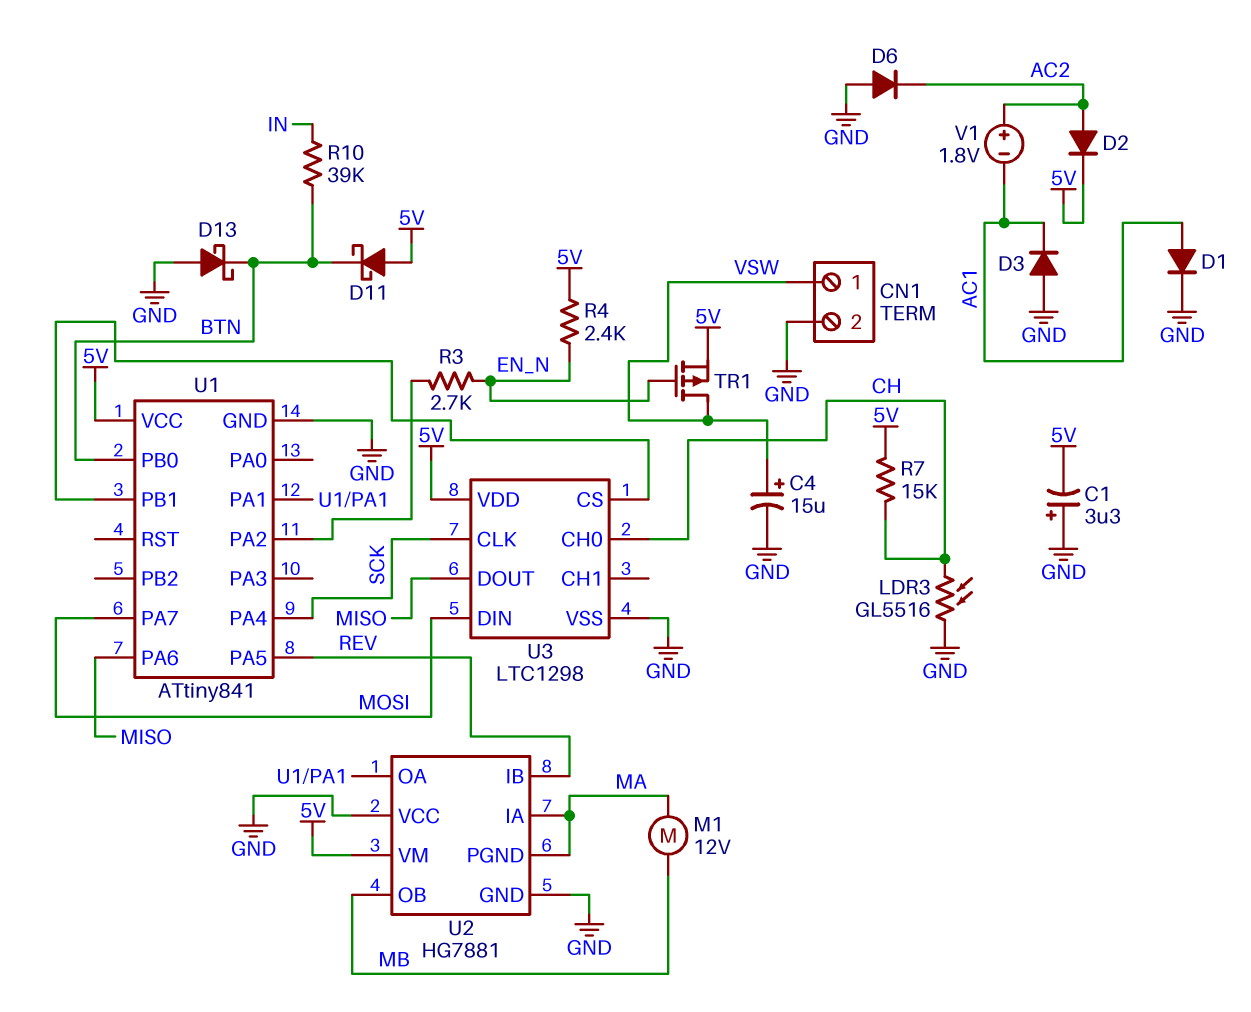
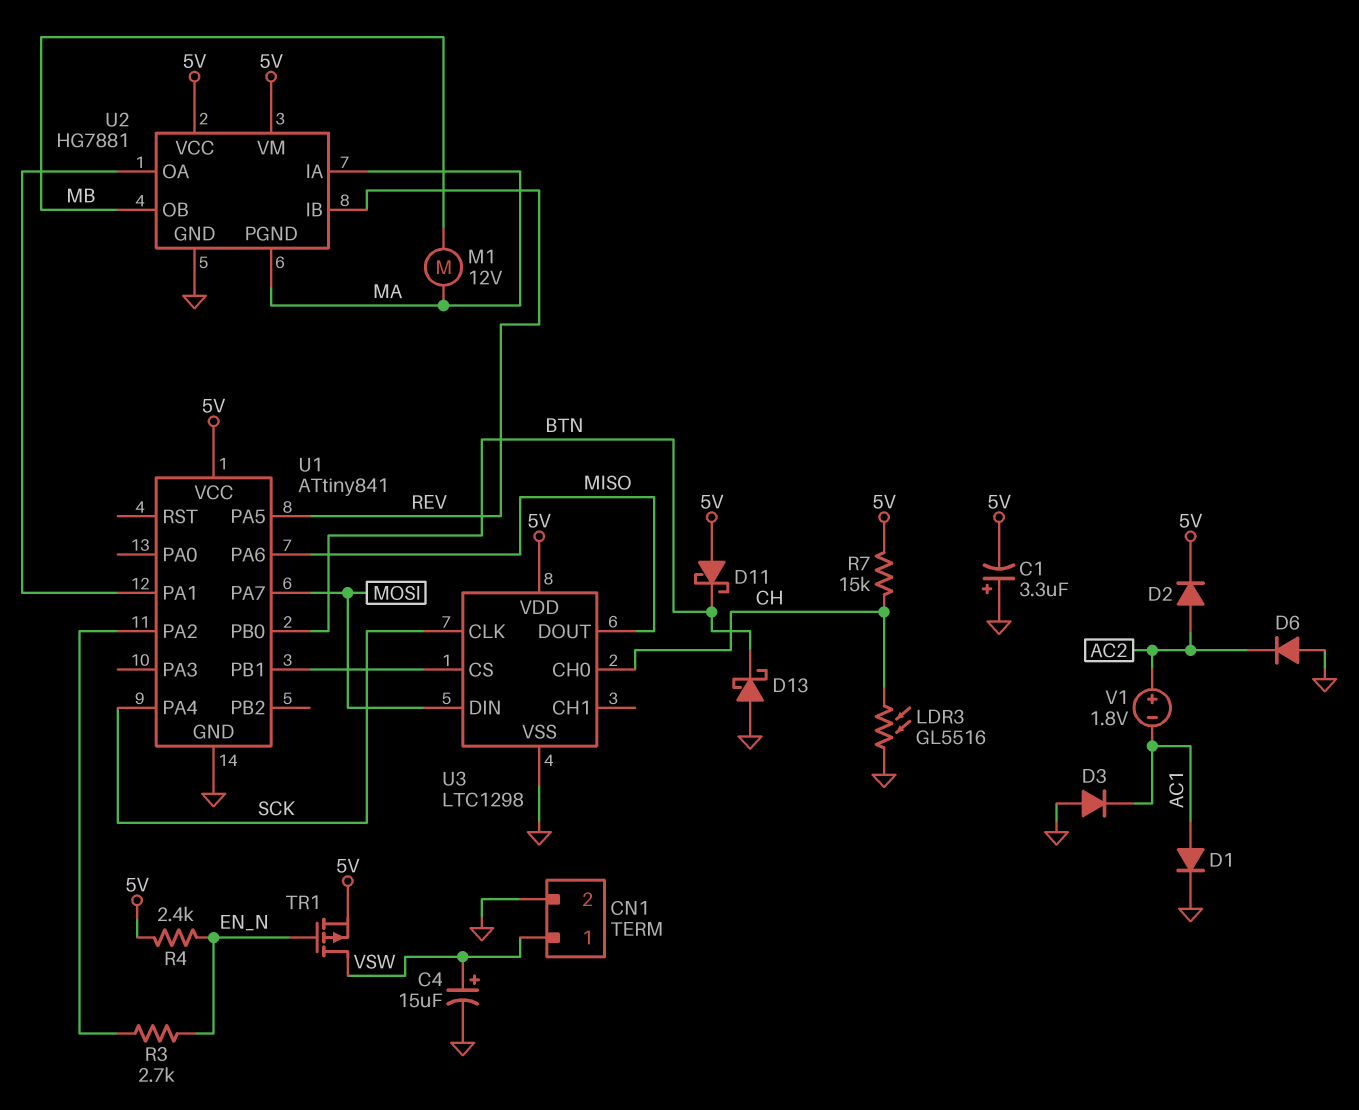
R10: 39k (BTN, IN) -> none
U2 pin VCC: GND -> 5V

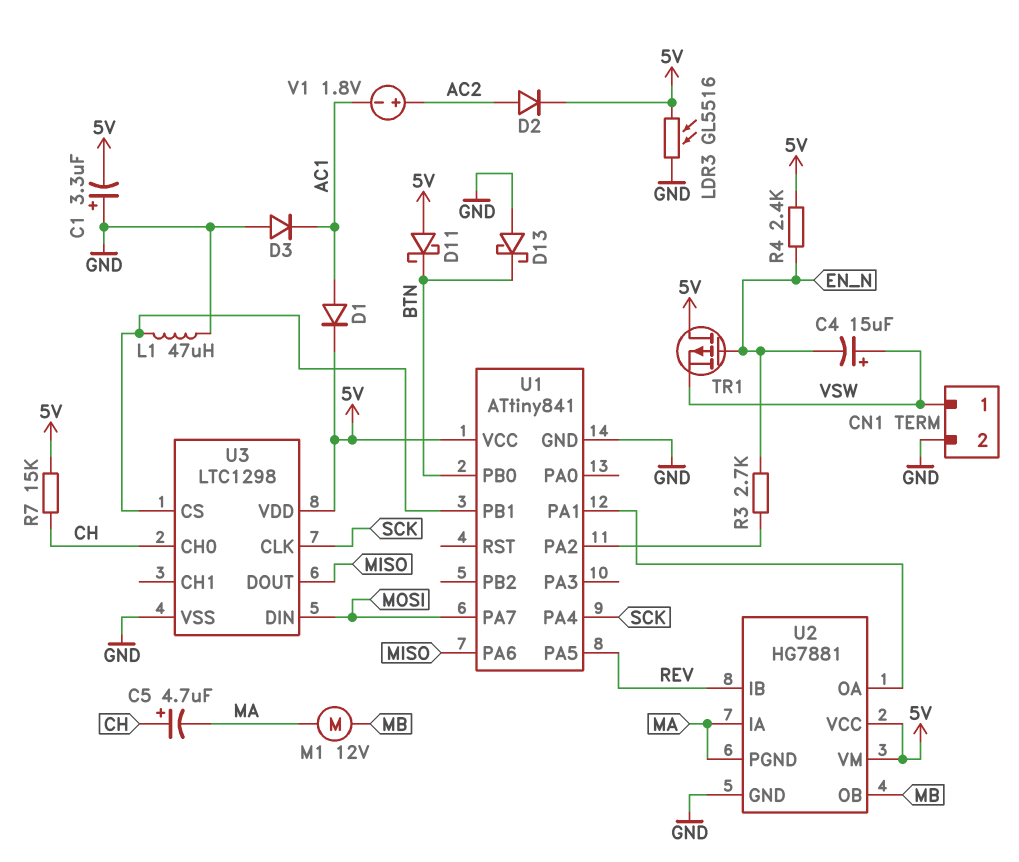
C4: 15uF (plus VSW, minus GND) -> 15uF (plus VSW, minus EN_N)
C5: none -> 4.7uF (plus CH, minus MA)
D1: diode (A AC1, K GND) -> diode (A AC1, K 5V)
D6: diode (A GND, K AC2) -> none
L1: none -> 47uH (GND, U1/PB1)
LDR3: GL5516 (CH, GND) -> GL5516 (5V, GND)
TR1: PMOS (G EN_N, D VSW, S 5V) -> PMOS (G EN_N, D 5V, S VSW)

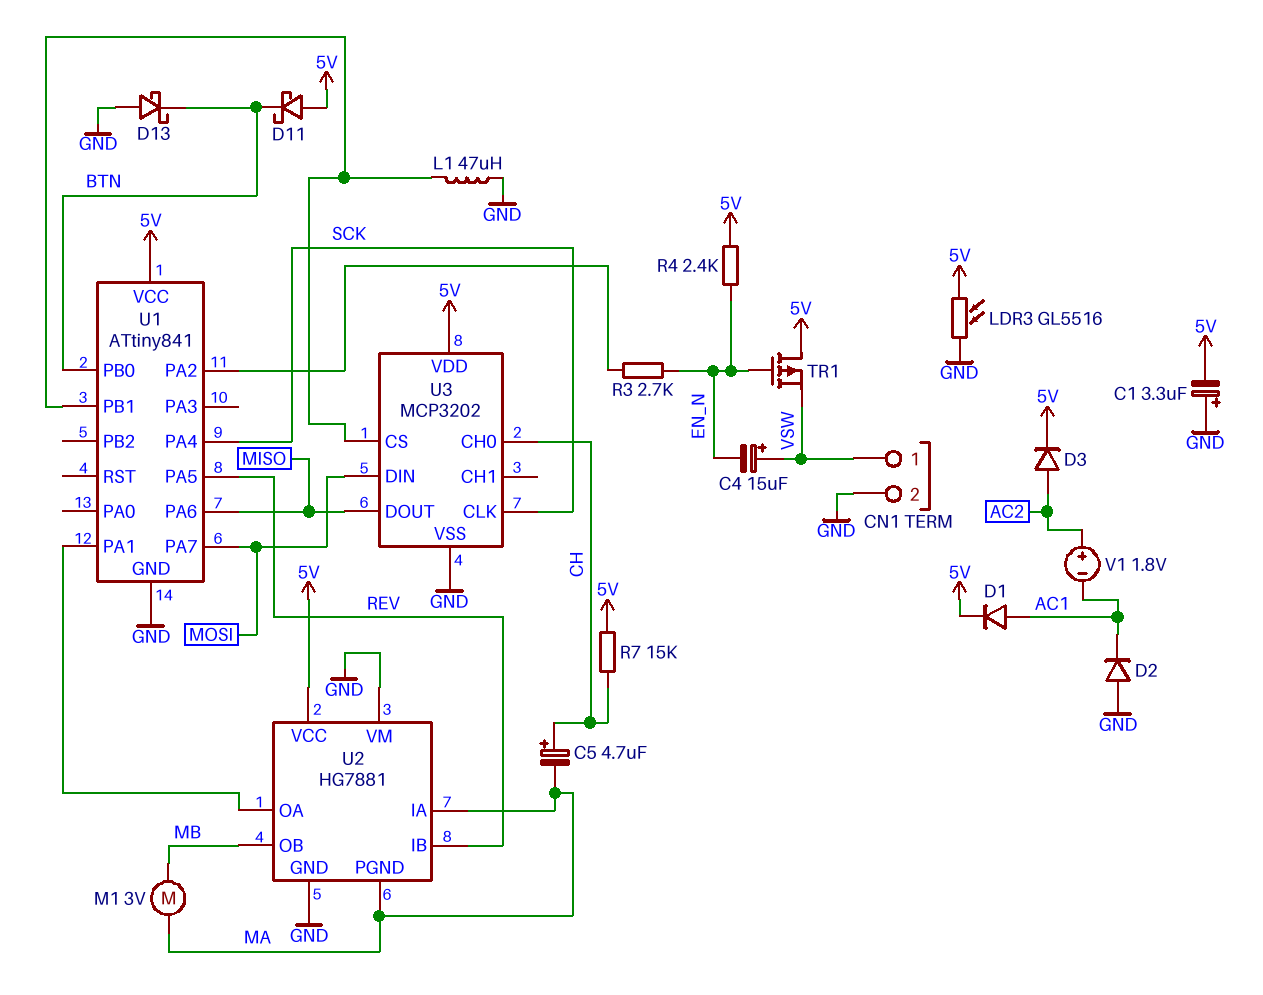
D2: diode (A AC2, K 5V) -> diode (A GND, K AC1)
D3: diode (A GND, K AC1) -> diode (A AC2, K 5V)
M1: motor 12V (MA, MB) -> motor 3V (MA, MB)
U2 pin VM: 5V -> GND
U3: LTC1298 -> MCP3202

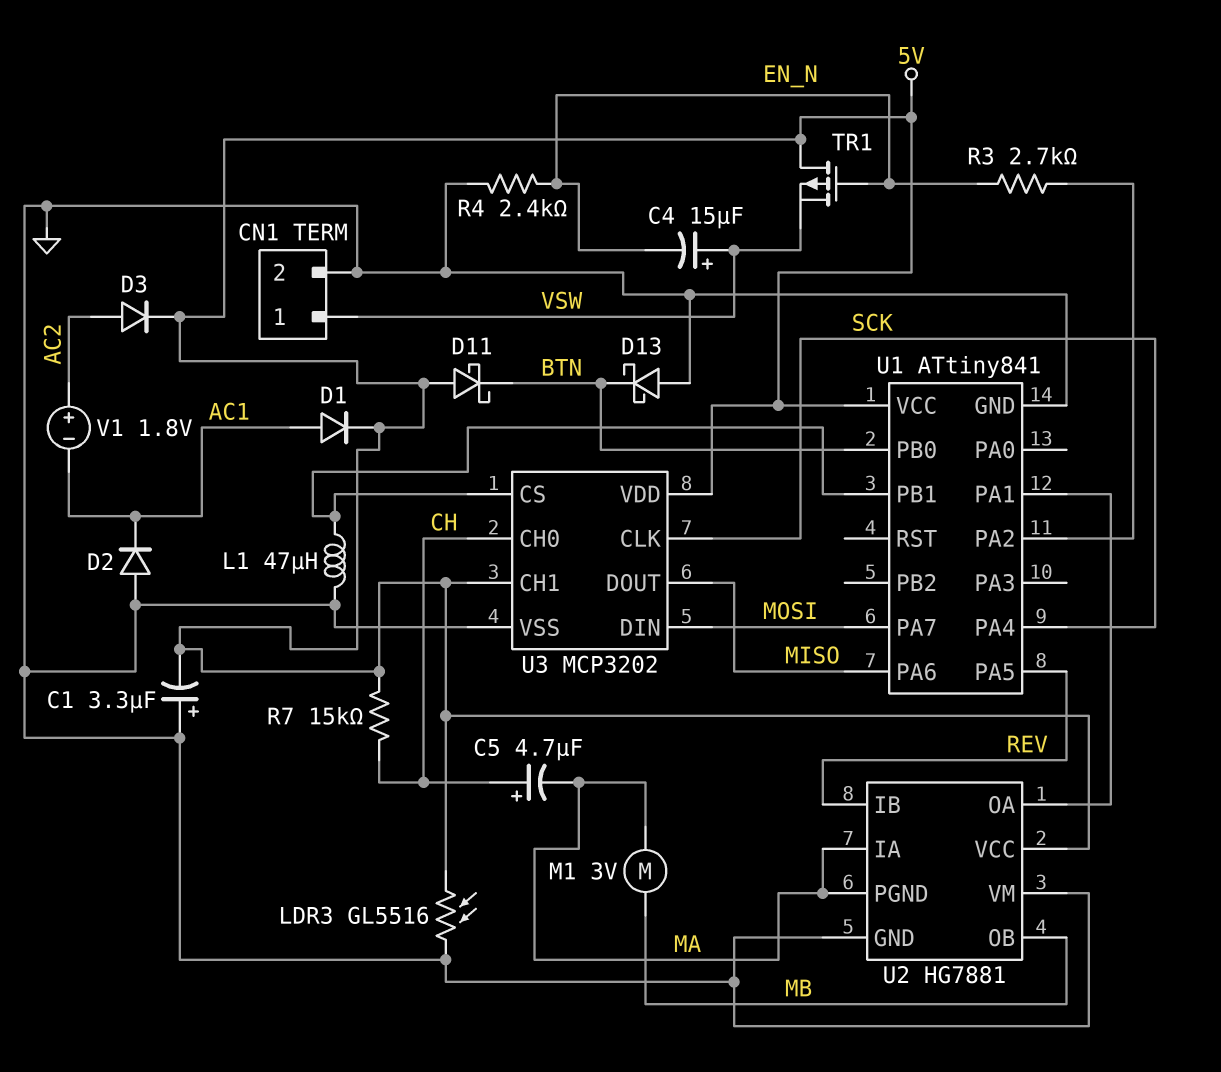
R4: 2.4k (5V, EN_N) -> 2.4k (EN_N, GND)
U3 pin CH1: none -> 5V

